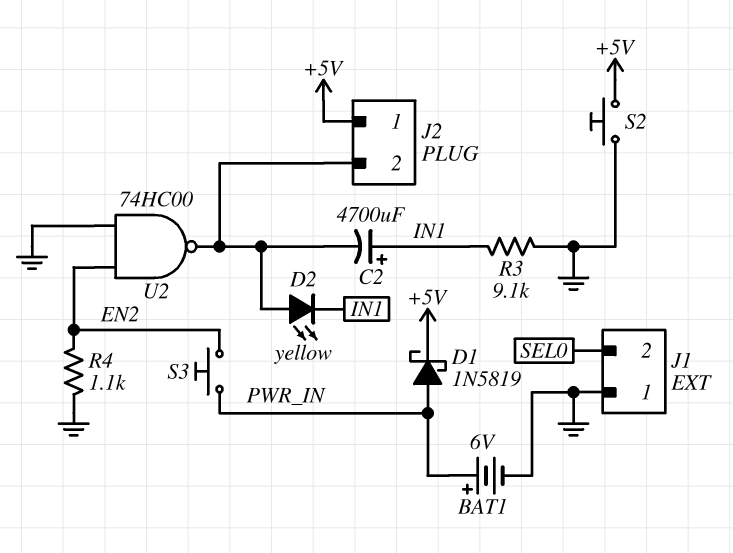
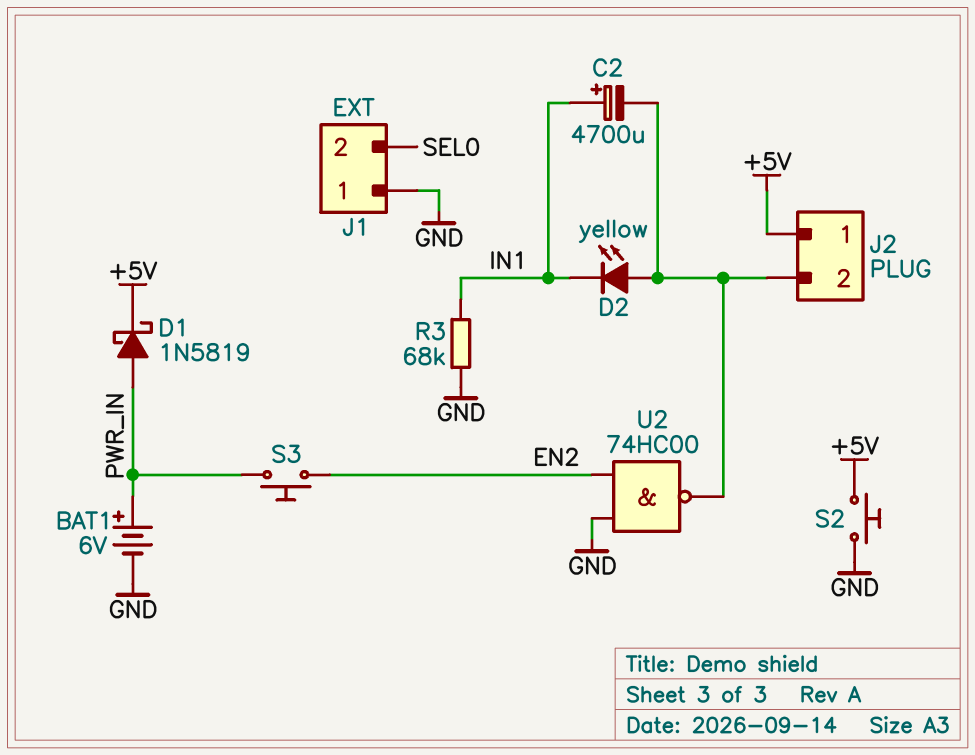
R3: 9.1k (GND, IN1) -> 68k (GND, IN1)
R4: 1.1k (EN2, GND) -> none

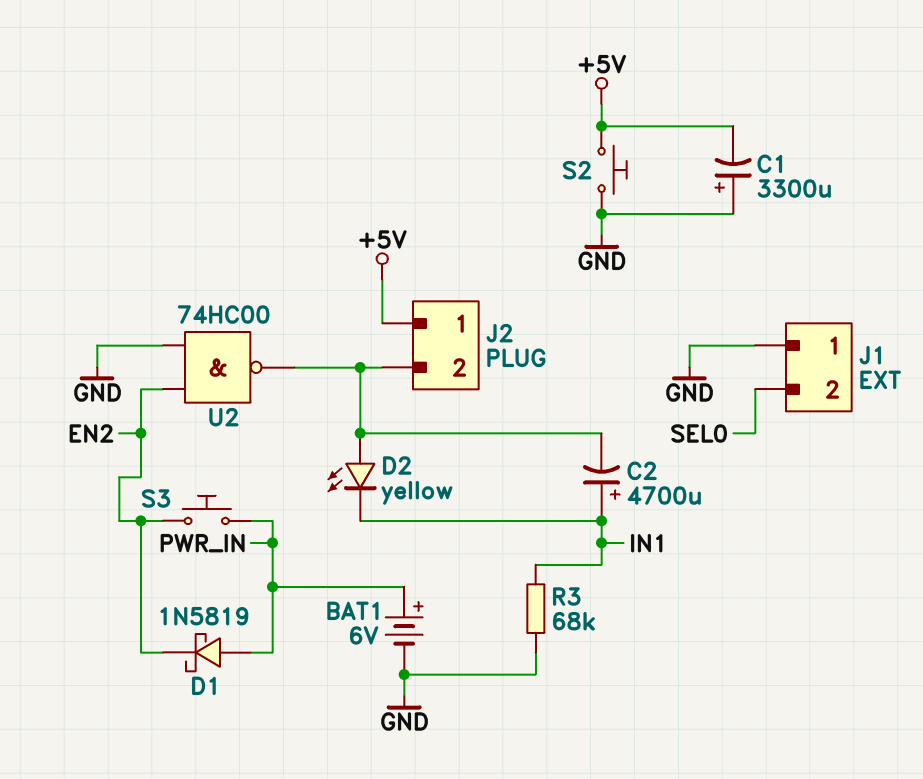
C1: none -> 3300uF (plus GND, minus +5V)
D1: schottky 1N5819 (A PWR_IN, K +5V) -> schottky 1N5819 (A PWR_IN, K EN2)

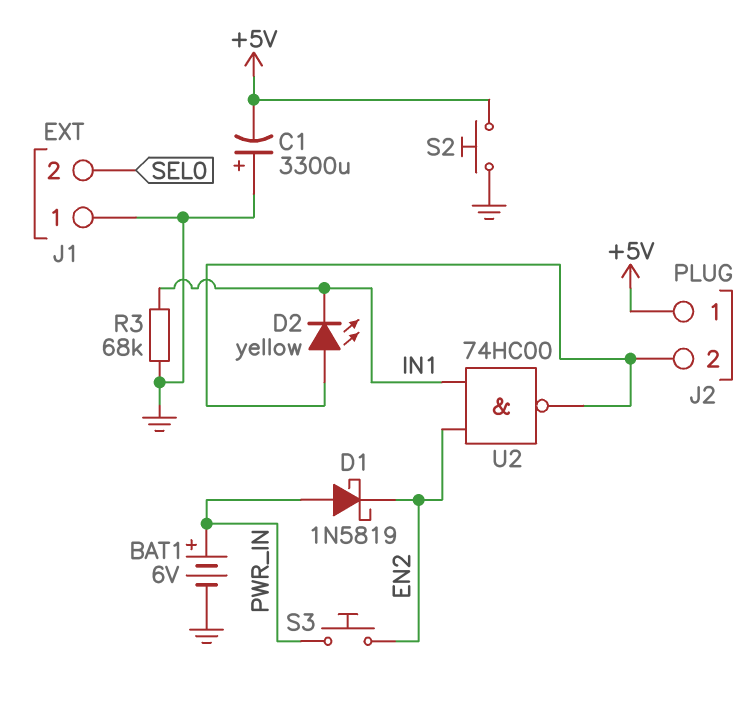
C2: 4700uF (plus IN1, minus J2/2) -> none
U2: NAND 74HC00 (in EN2, in GND, out J2/2) -> NAND 74HC00 (in EN2, in IN1, out J2/2)

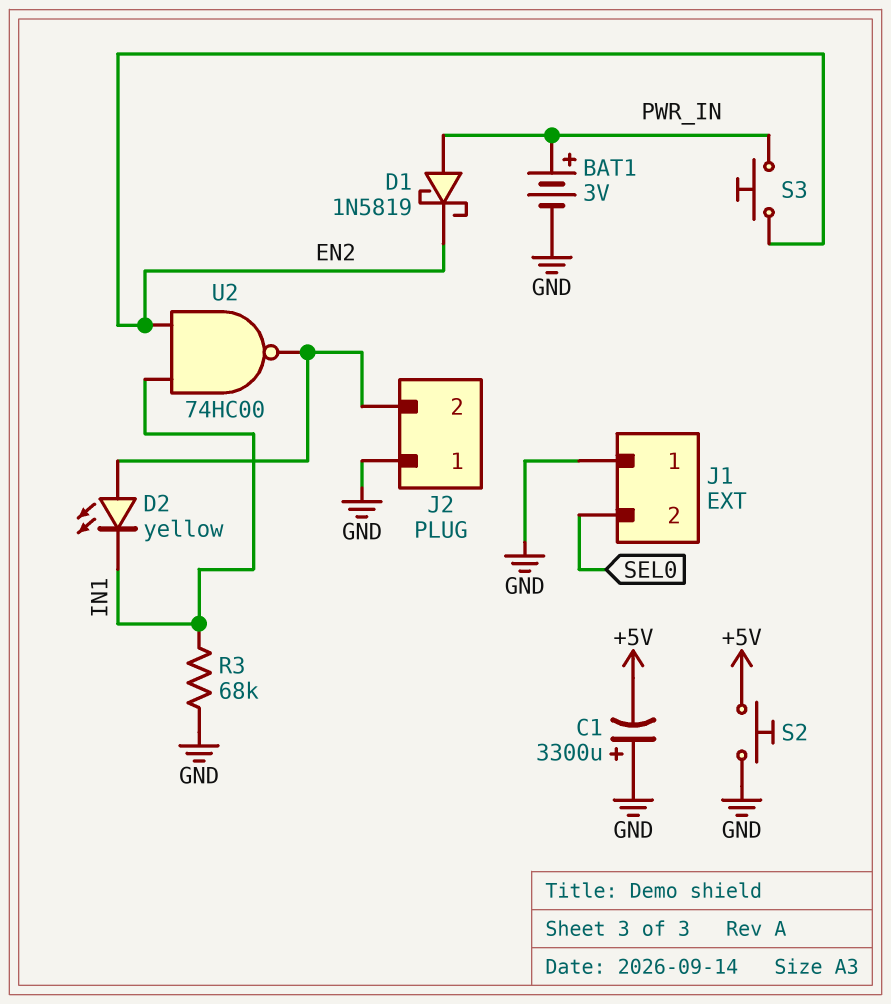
BAT1: 6V (plus PWR_IN, minus GND) -> 3V (plus PWR_IN, minus GND)
J2 pin 1: +5V -> GND

